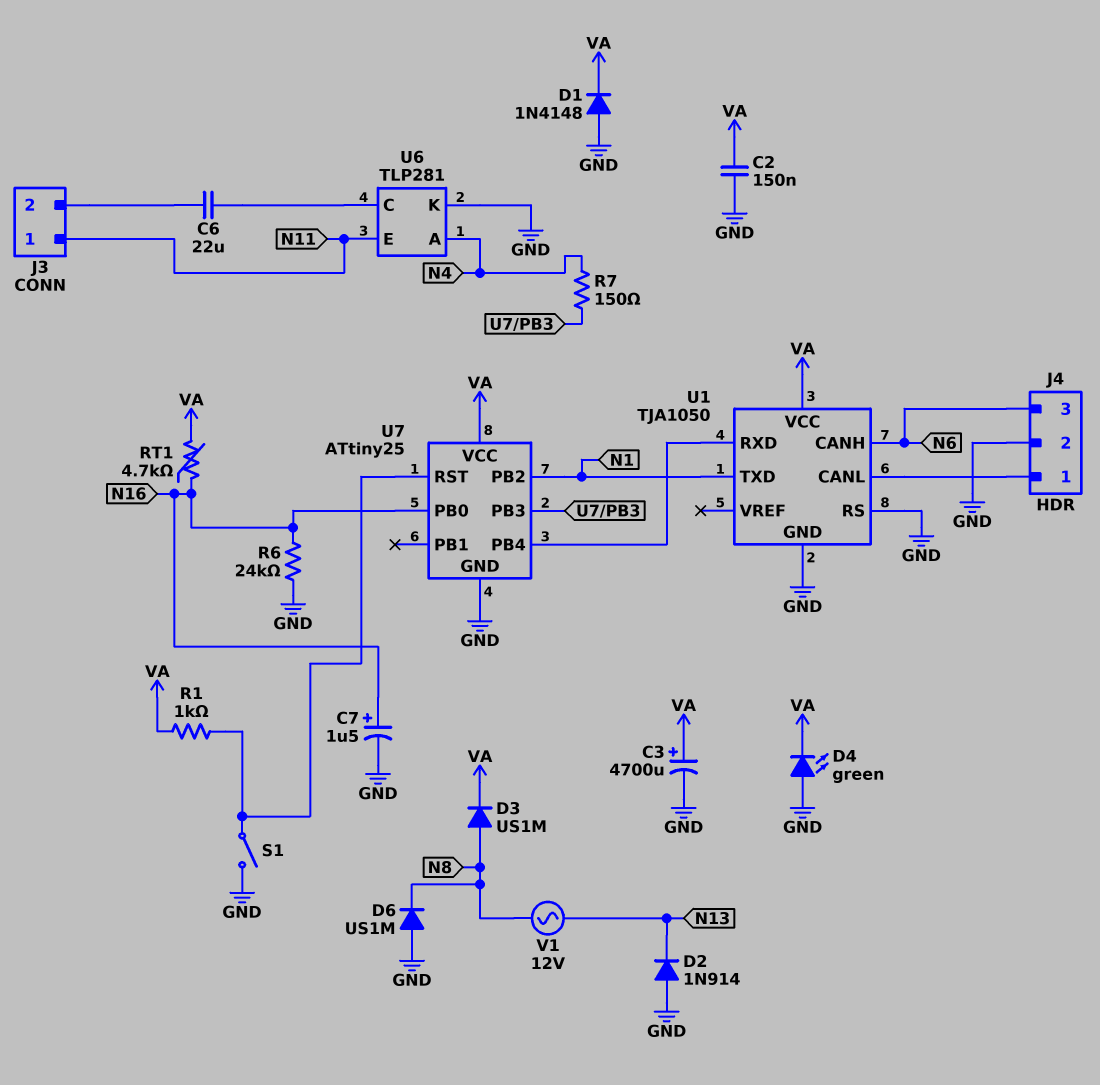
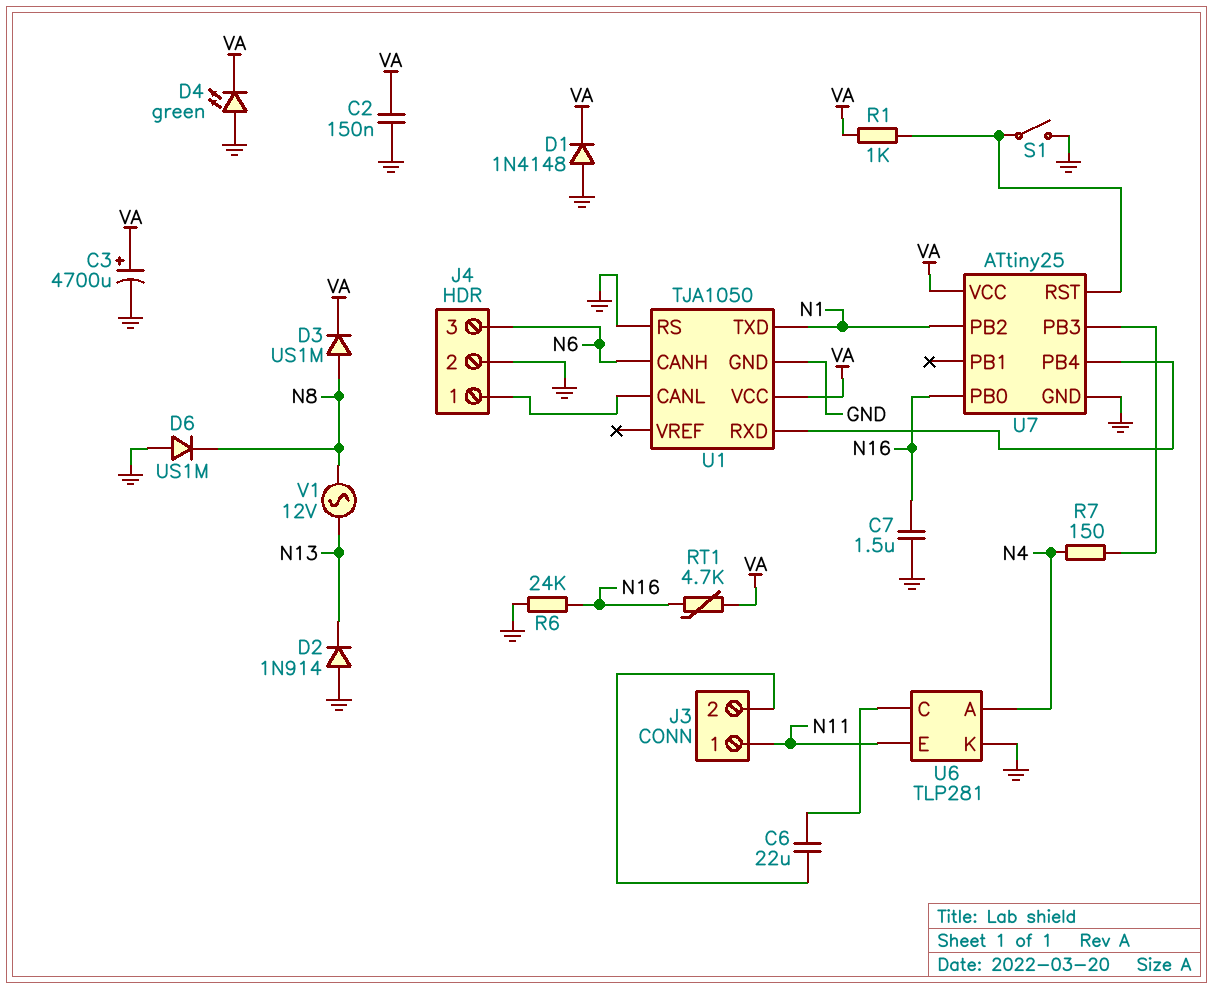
C7: 1.5uF (plus N16, minus GND) -> 1.5uF (GND, N16)

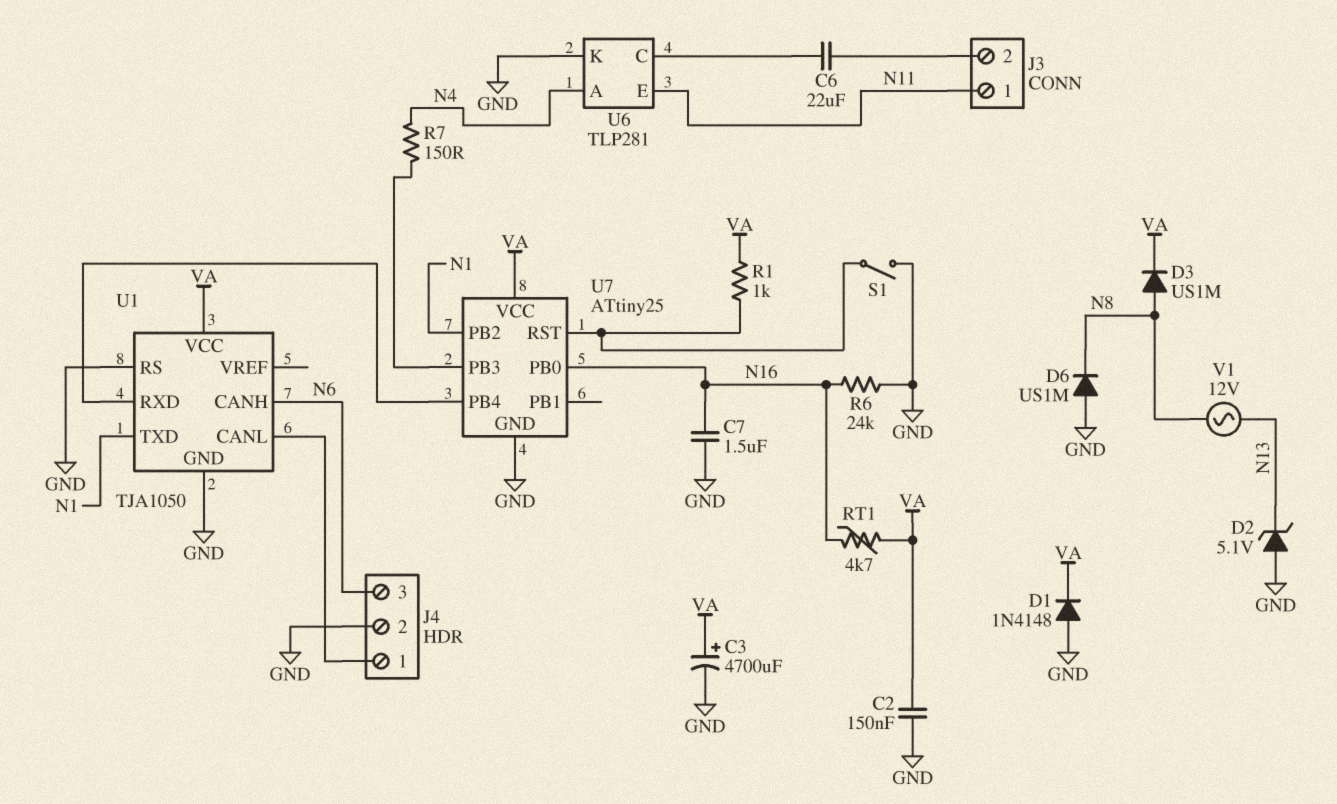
D2: diode 1N914 (A GND, K N13) -> zener 5.1V (A GND, K N13)
D4: LED green (A GND, K VA) -> none

